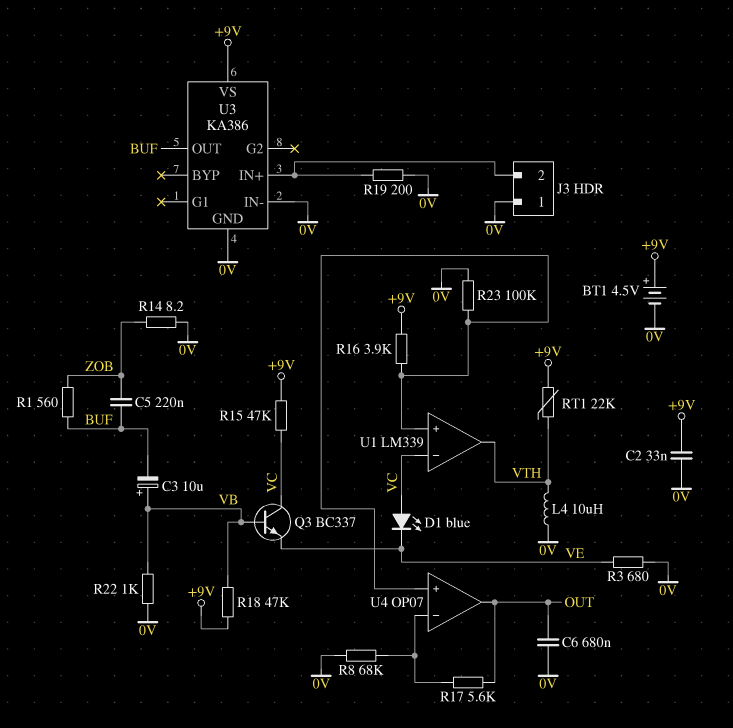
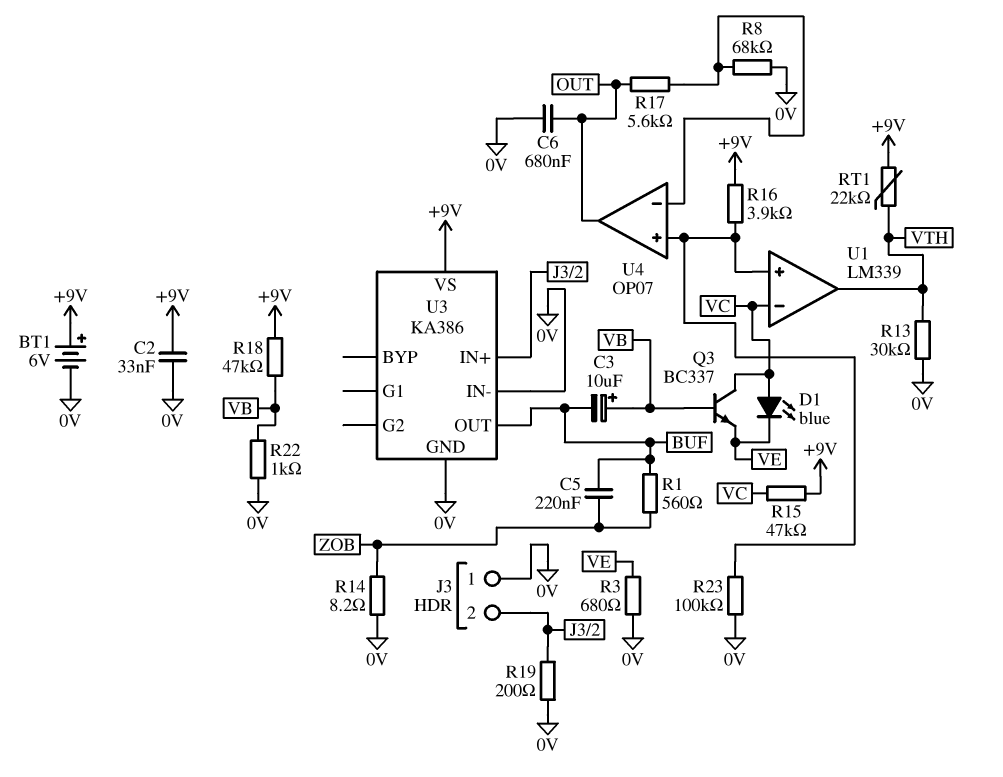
BT1: 4.5V (plus +9V, minus 0V) -> 6V (plus +9V, minus 0V)
L4: 10uH (0V, VTH) -> none
R13: none -> 30k (0V, VTH)

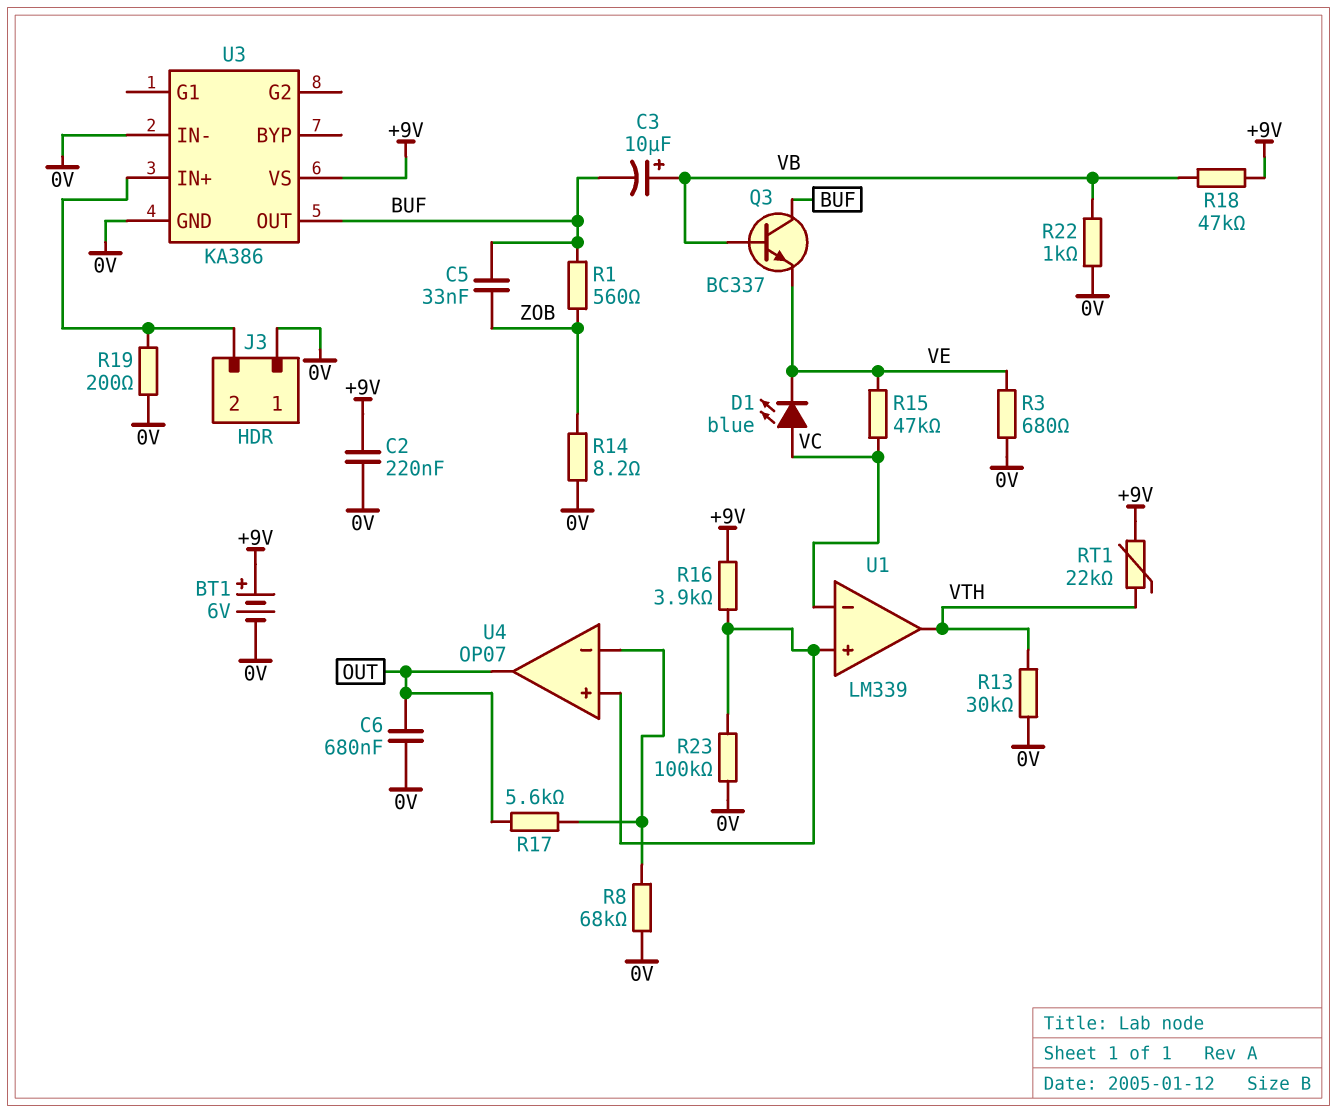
C2: 33nF (+9V, 0V) -> 220nF (+9V, 0V)
C5: 220nF (BUF, ZOB) -> 33nF (BUF, ZOB)
Q3: NPN BC337 (B VB, C VC, E VE) -> NPN BC337 (B VB, C BUF, E VE)
R15: 47k (+9V, VC) -> 47k (VC, VE)

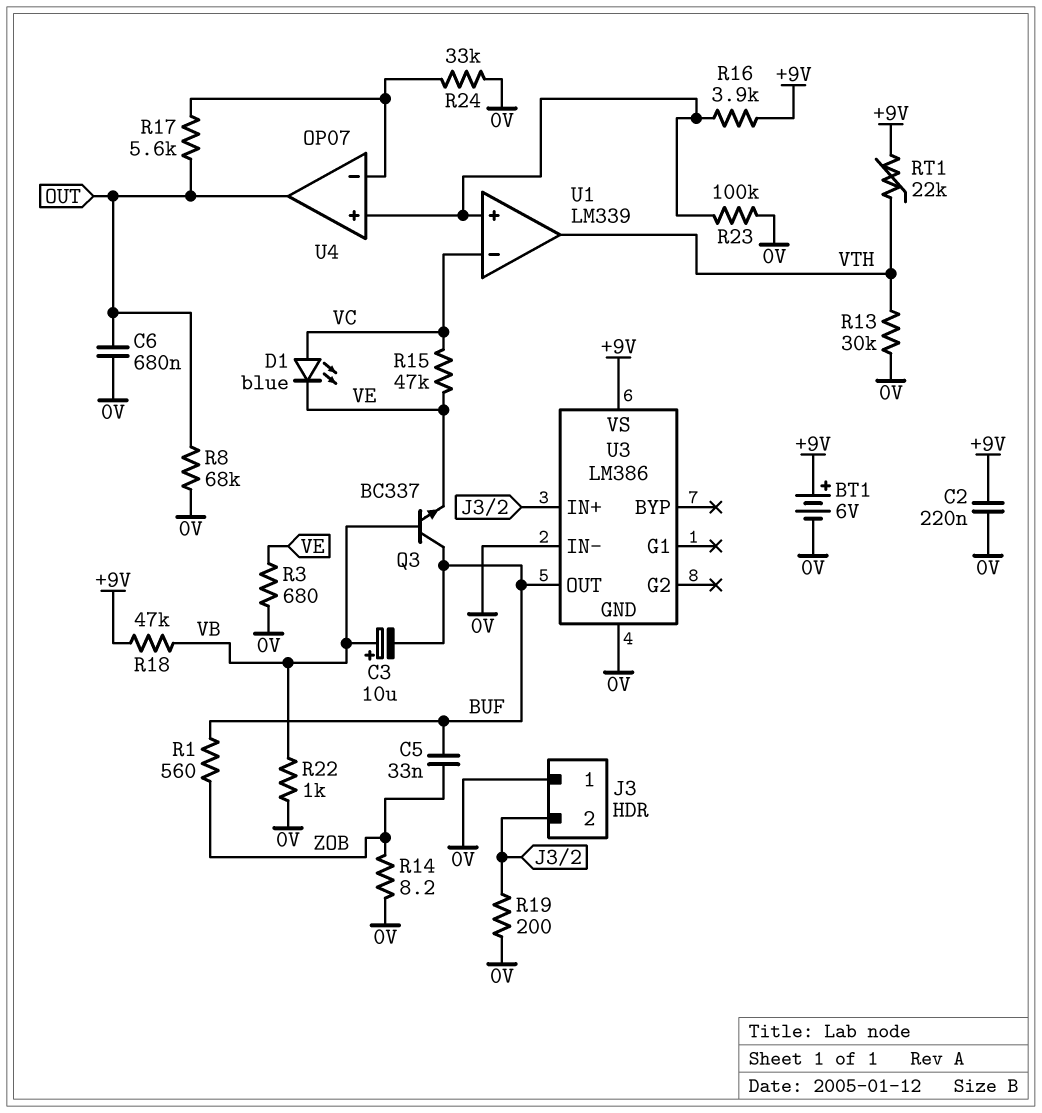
R8: 68k (0V, U4/in-) -> 68k (0V, OUT)
R24: none -> 33k (0V, U4/in-)
U3: KA386 -> LM386

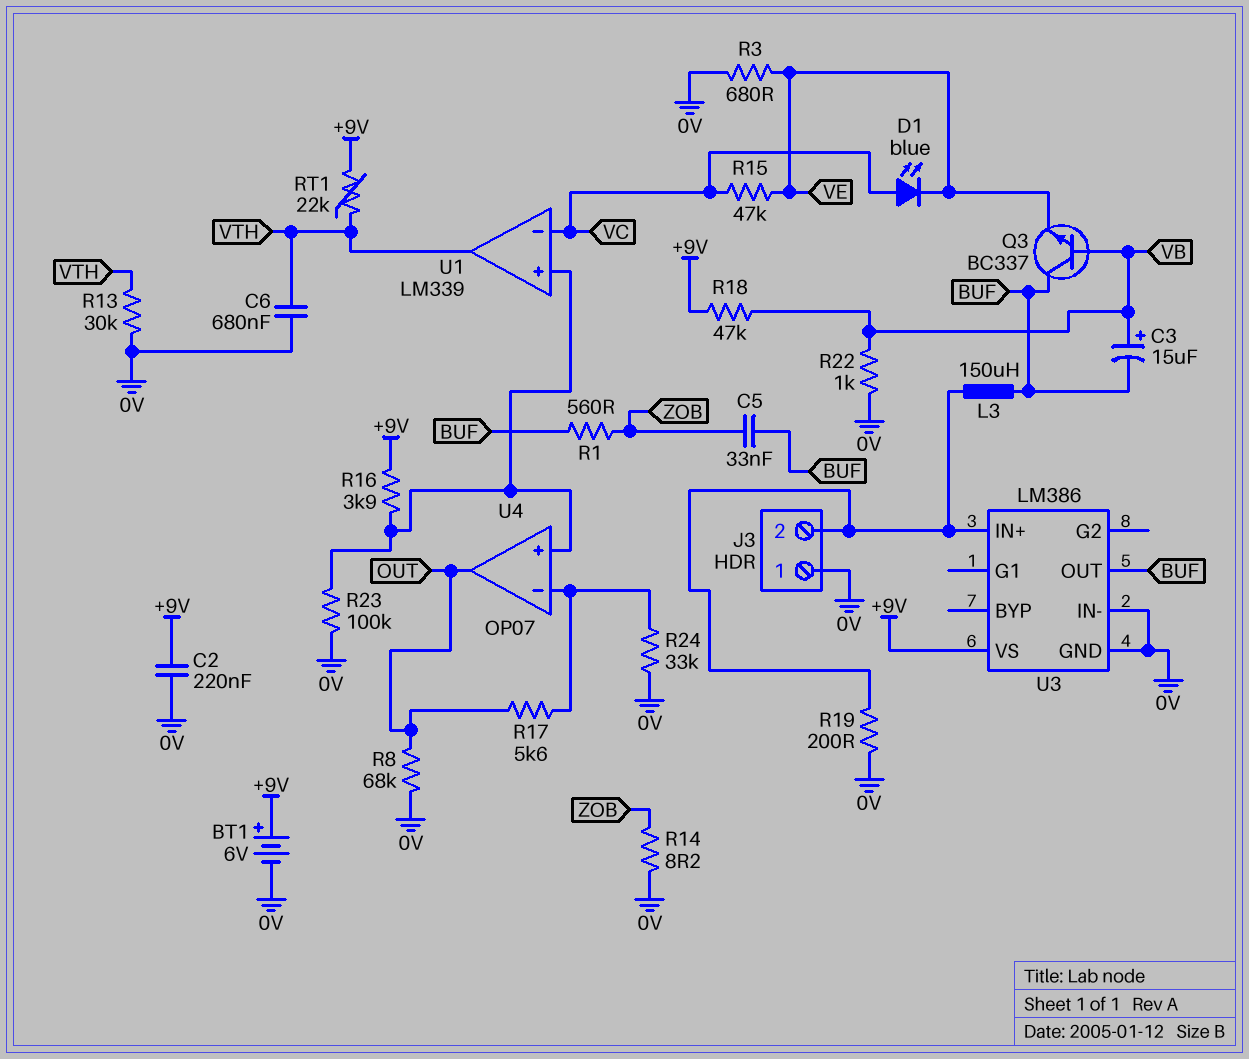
C3: 10uF (plus VB, minus BUF) -> 15uF (plus VB, minus BUF)
C6: 680nF (0V, OUT) -> 680nF (0V, VTH)
L3: none -> 150uH (BUF, J3/2)

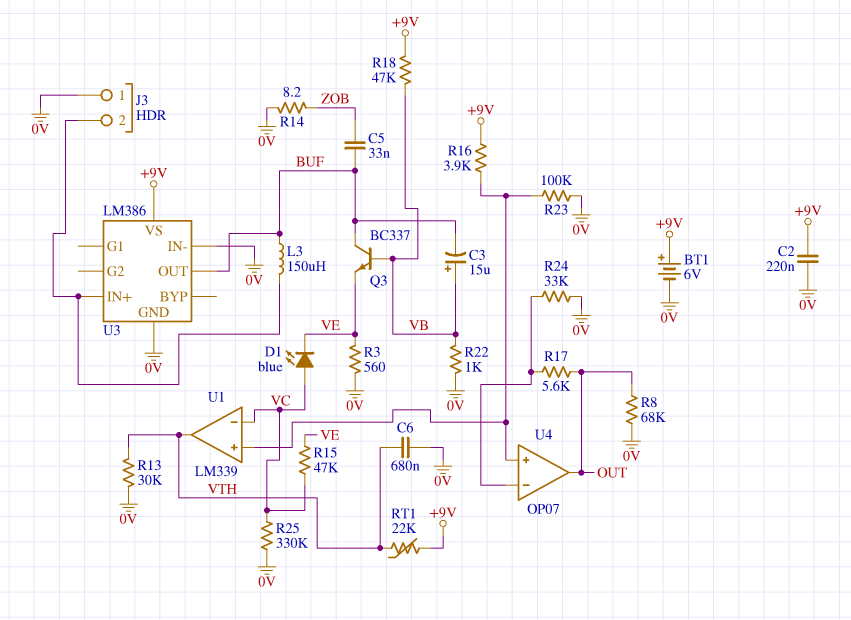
R1: 560 (BUF, ZOB) -> none
R3: 680 (0V, VE) -> 560 (0V, VE)
R19: 200 (0V, J3/2) -> none
R25: none -> 330k (0V, VC)

